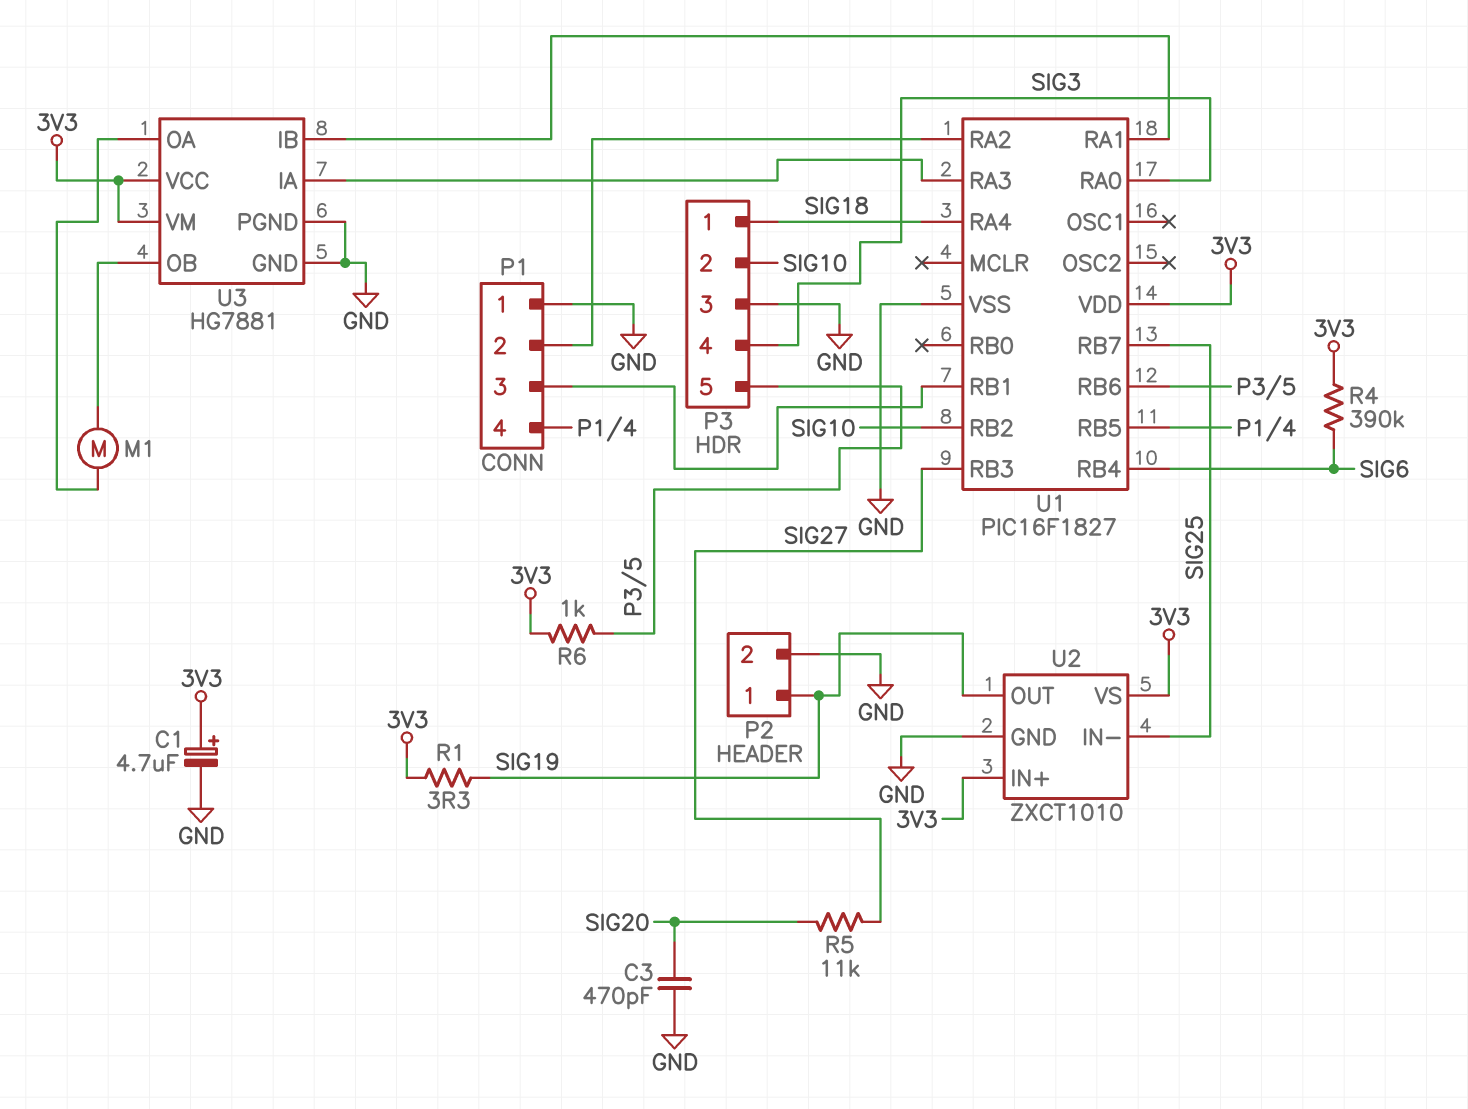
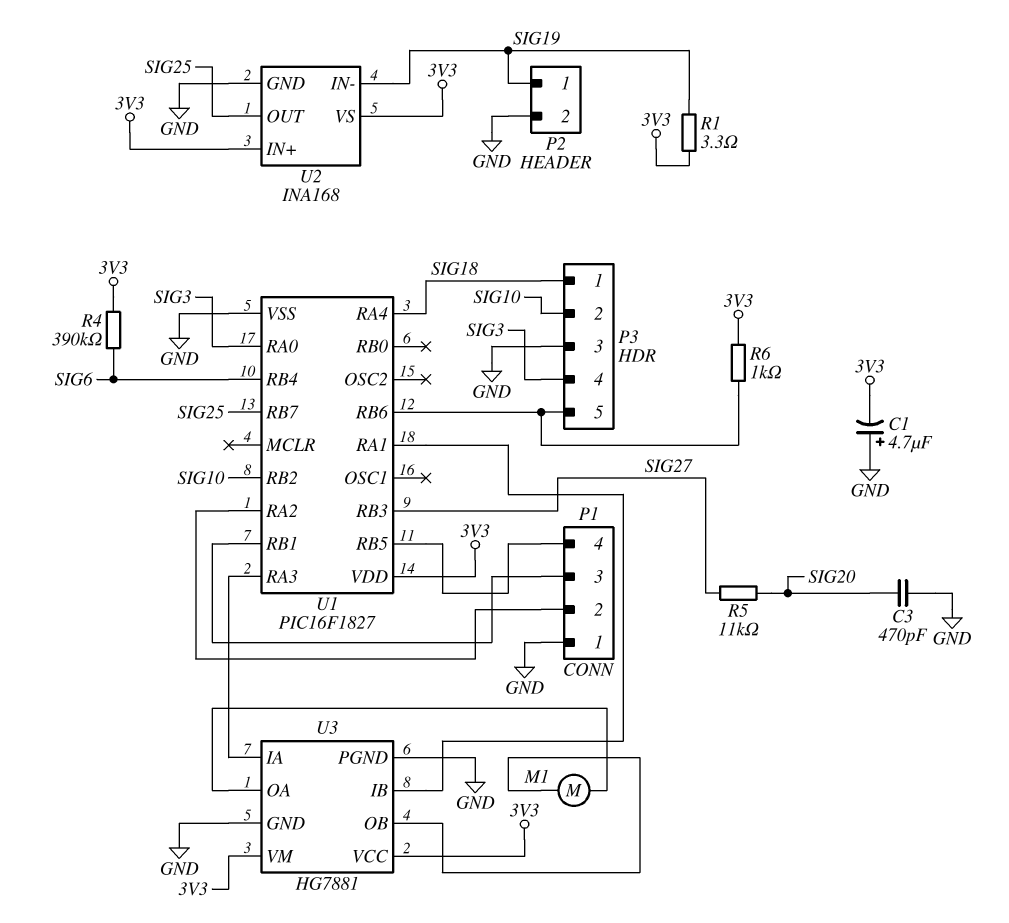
C1: 4.7uF (plus 3V3, minus GND) -> 4.7uF (plus GND, minus 3V3)
U2: ZXCT1010 -> INA168
U2 pin IN-: SIG25 -> SIG19
U2 pin OUT: SIG19 -> SIG25

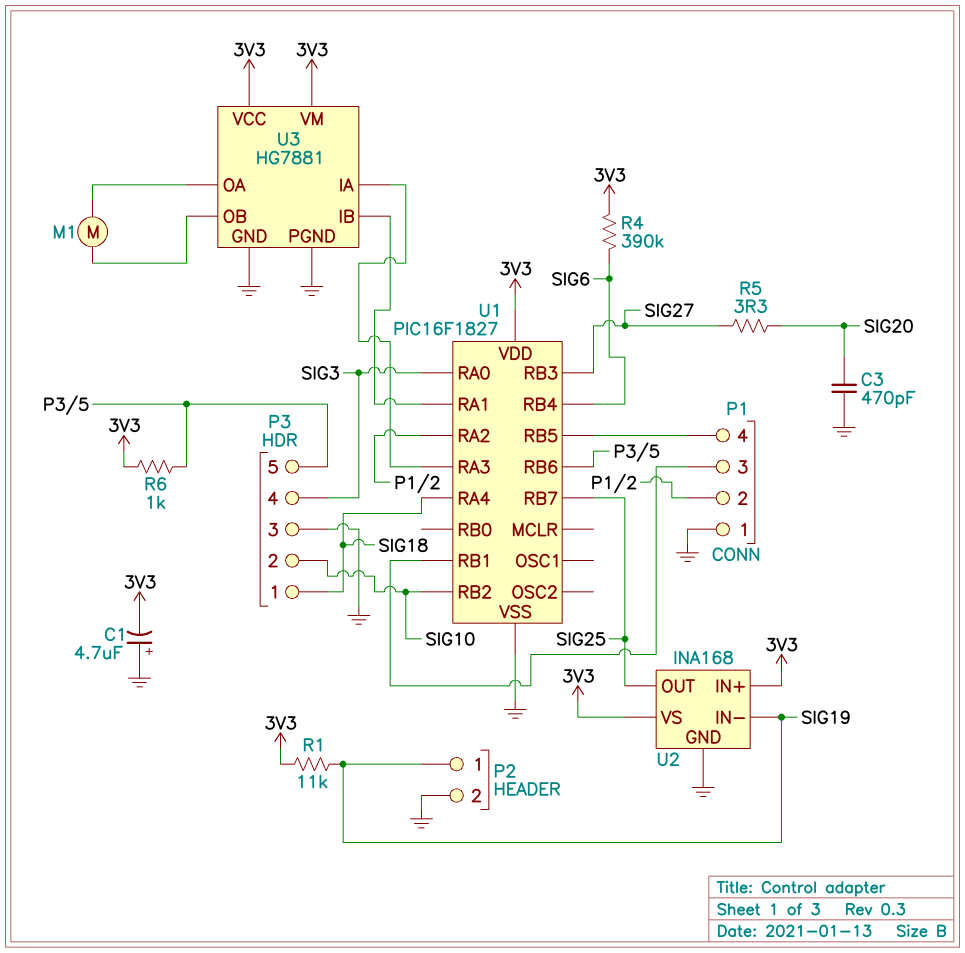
R1: 3.3 (3V3, SIG19) -> 11k (3V3, SIG19)
R5: 11k (SIG20, SIG27) -> 3.3 (SIG20, SIG27)

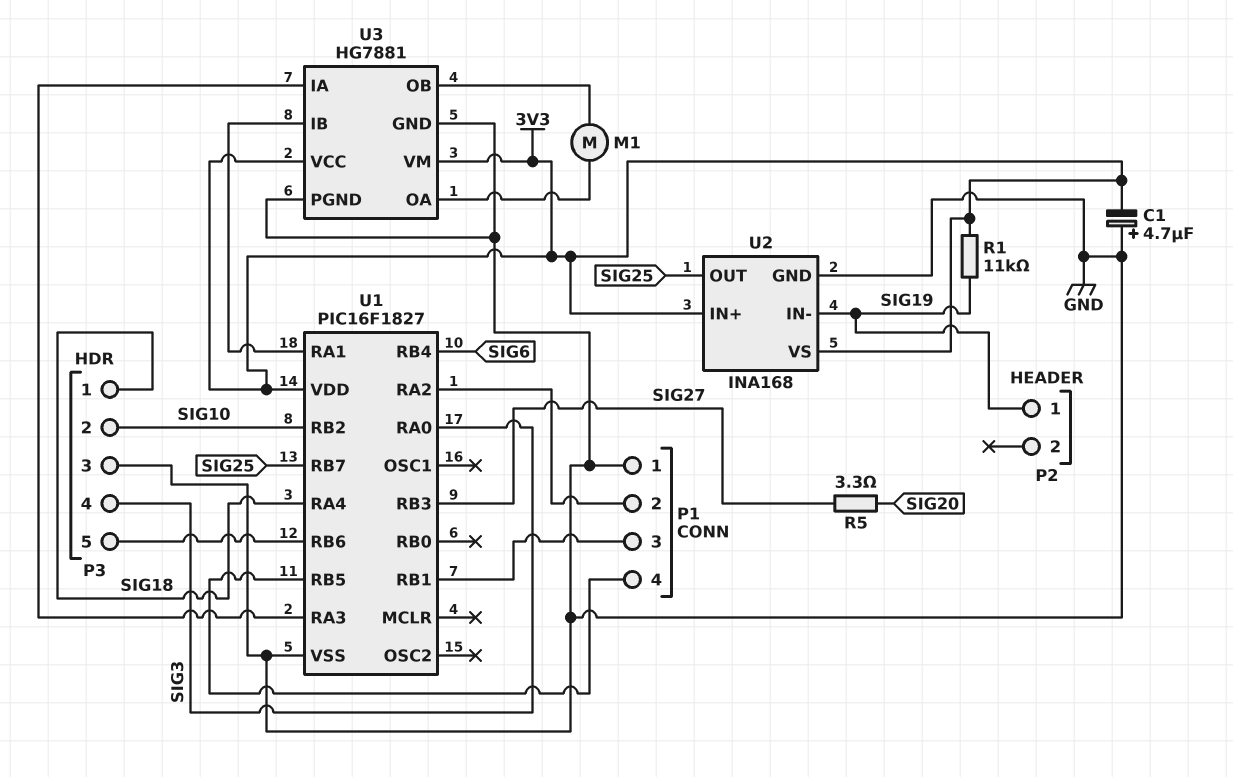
C3: 470pF (GND, SIG20) -> none
P2 pin 2: GND -> none
R4: 390k (3V3, SIG6) -> none
R6: 1k (3V3, P3/5) -> none

